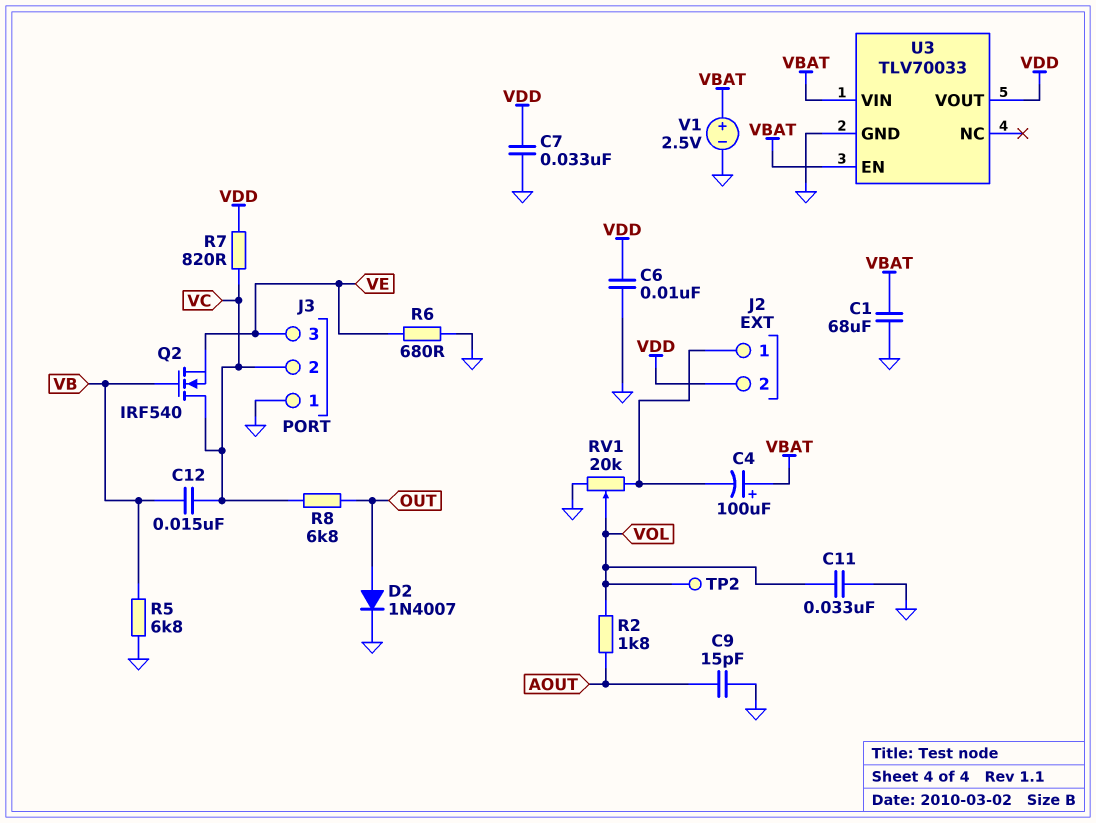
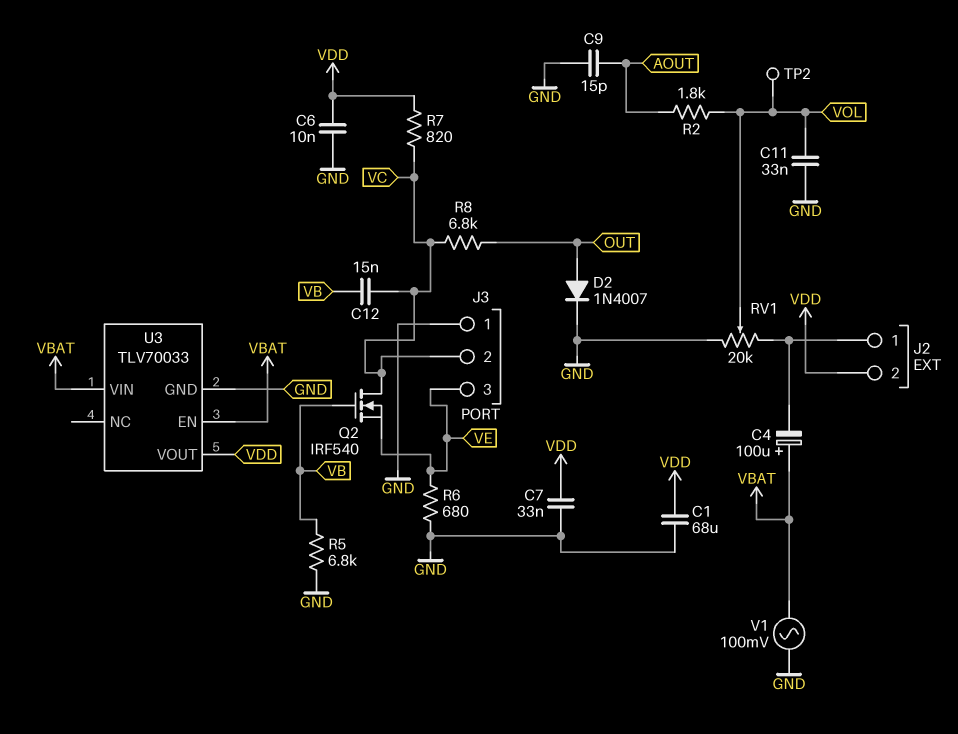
C1: 68uF (GND, VBAT) -> 68uF (GND, VDD)
V1: 2.5V (plus VBAT, minus GND) -> AC 100mV (GND, VBAT)

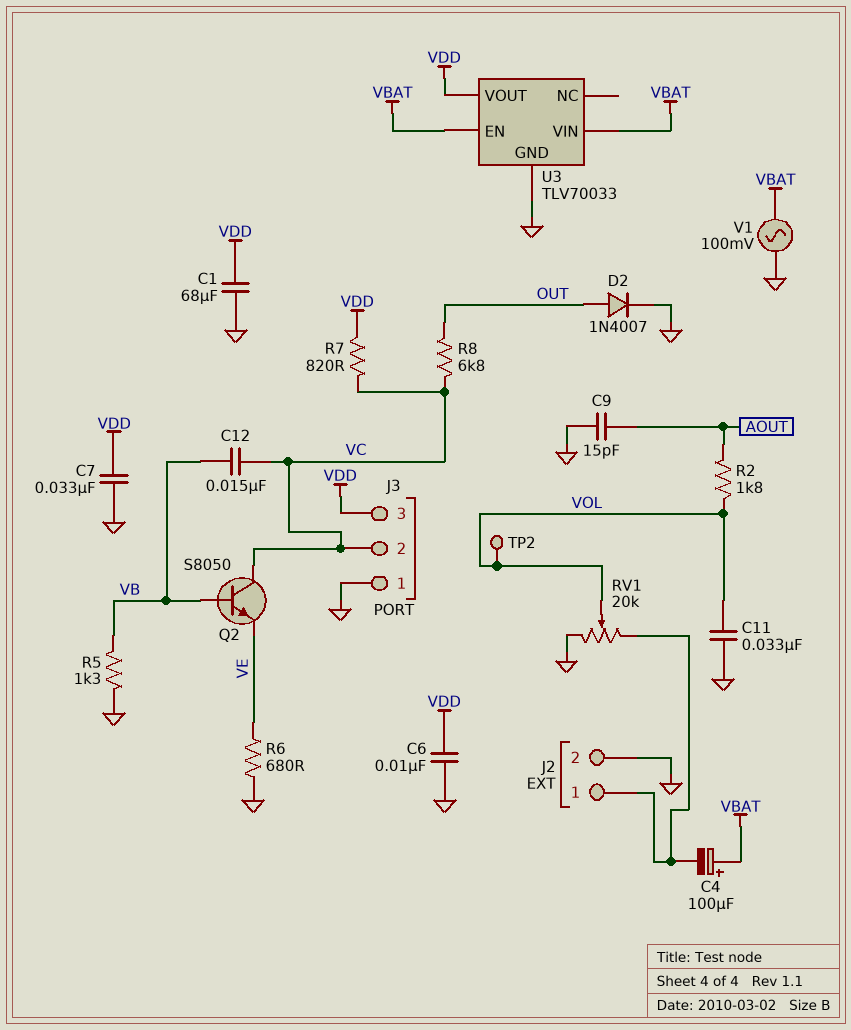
J2 pin 2: VDD -> GND
J3 pin 3: VE -> VDD
Q2: NMOS IRF540 (G VB, D VC, S VE) -> NPN S8050 (B VB, C VC, E VE)
R5: 6.8k (GND, VB) -> 1.3k (GND, VB)

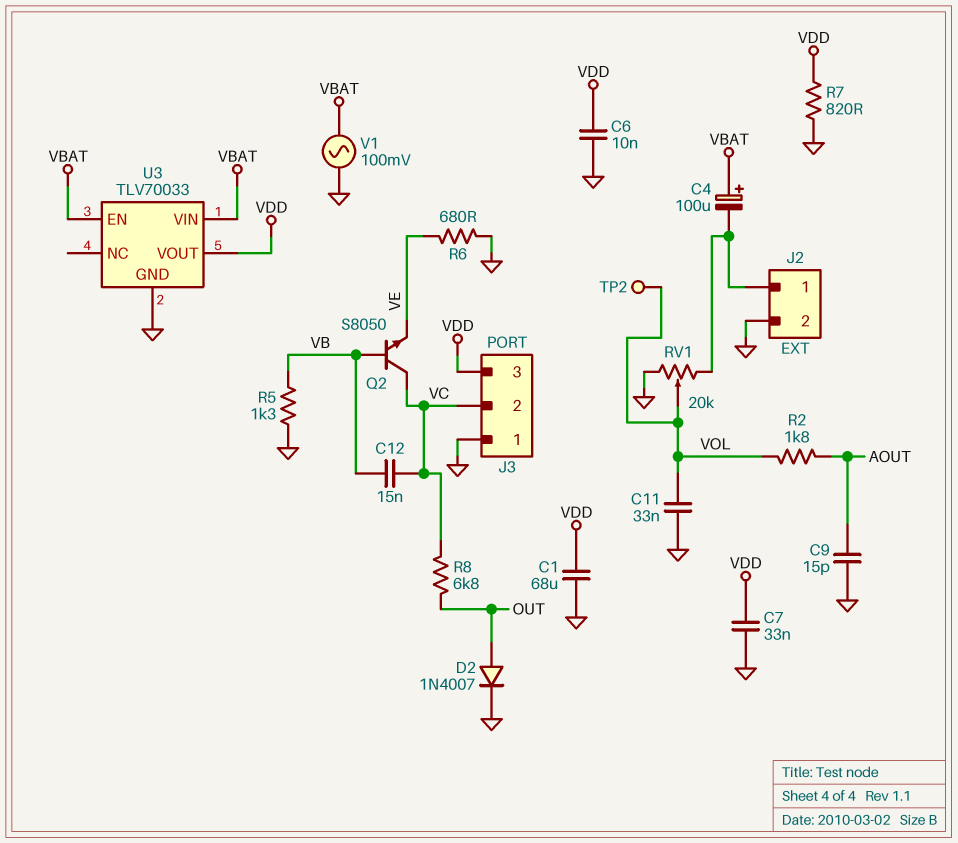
R7: 820 (VC, VDD) -> 820 (GND, VDD)

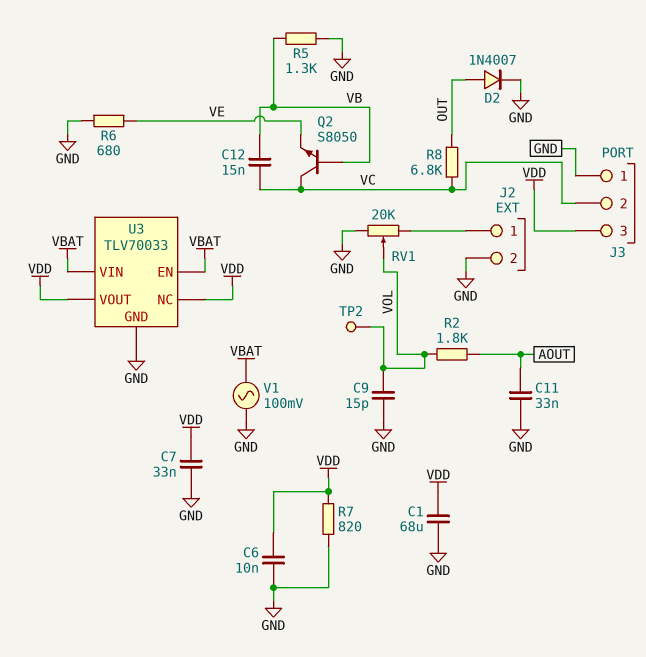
C4: 100uF (plus VBAT, minus J2/1) -> none
C9: 15pF (AOUT, GND) -> 15pF (GND, VOL)
C11: 33nF (GND, VOL) -> 33nF (AOUT, GND)
U3 pin NC: none -> VDD

